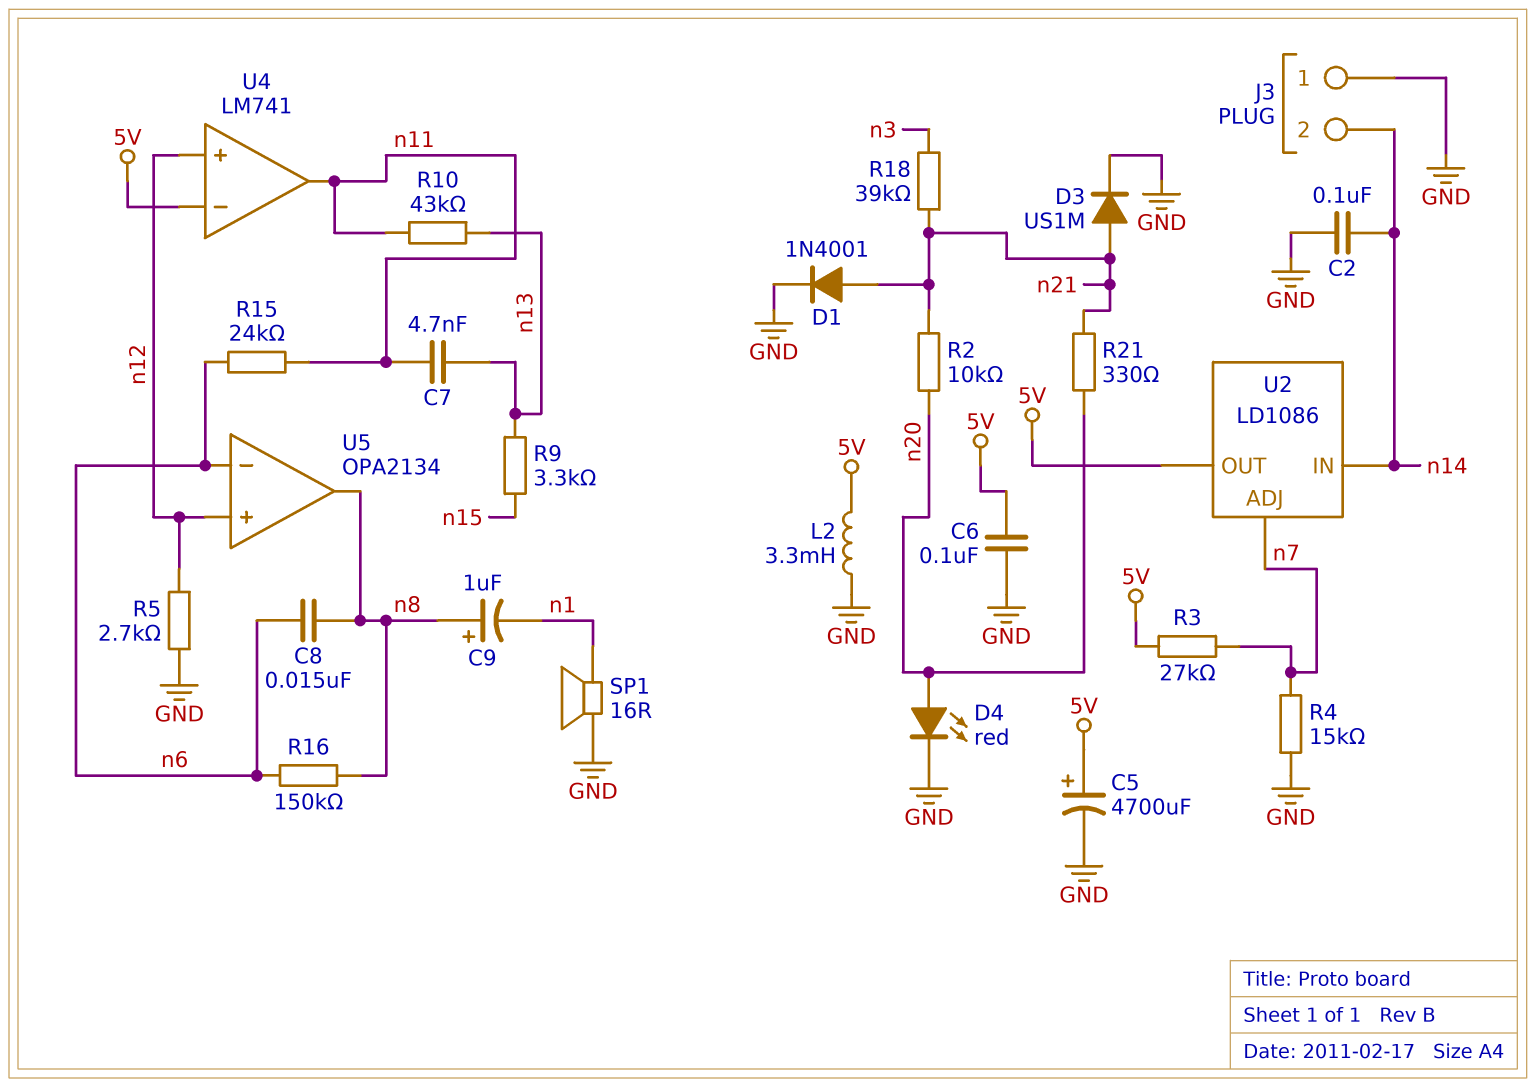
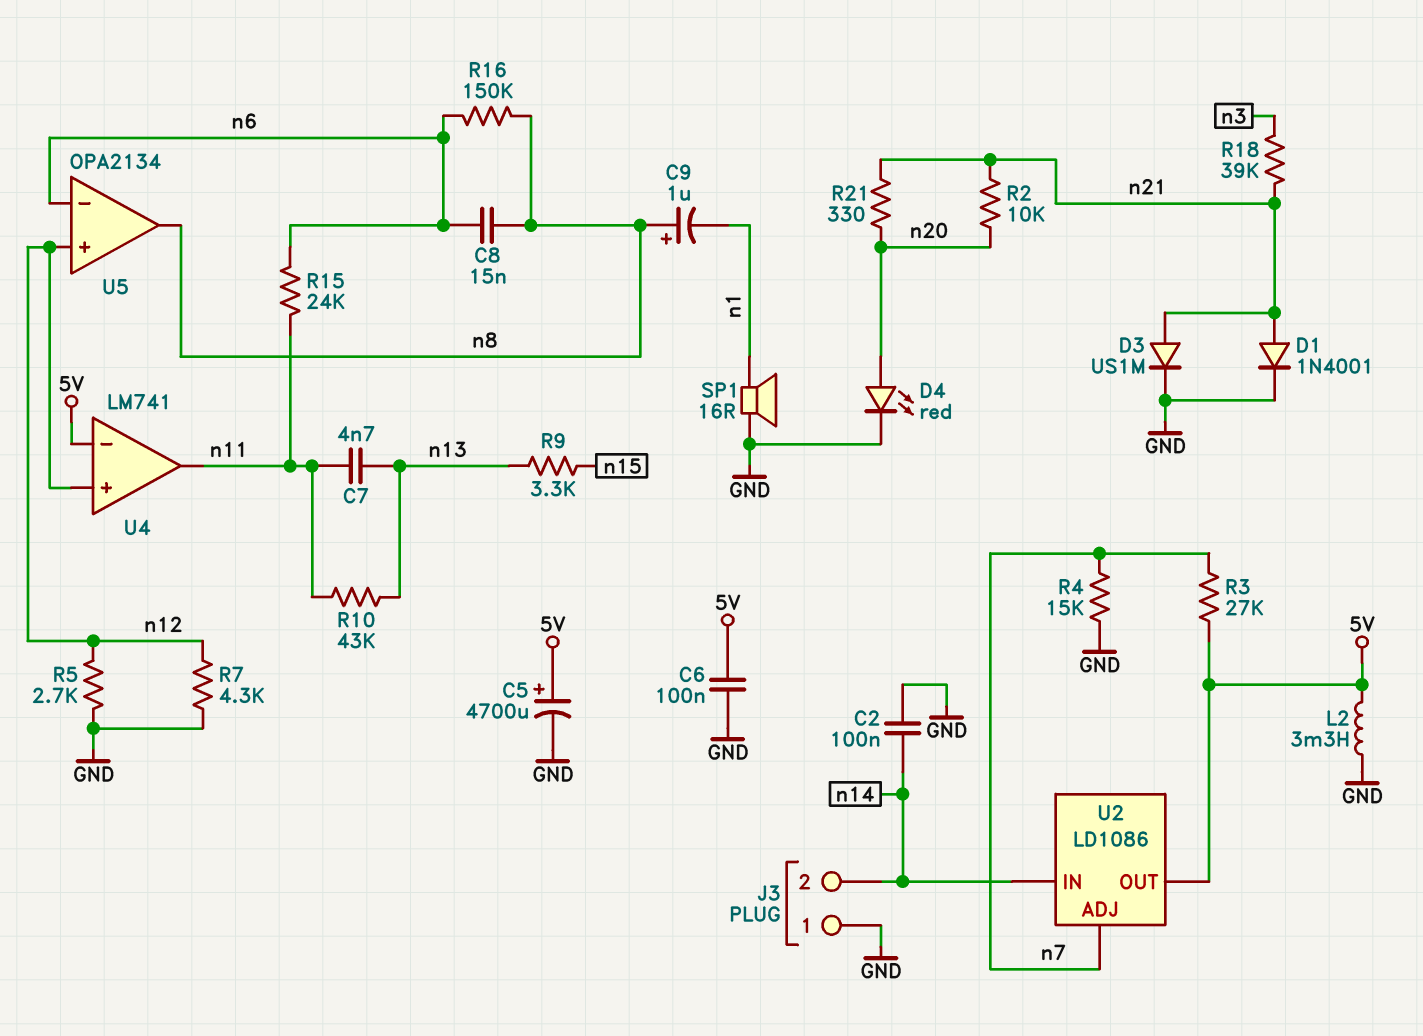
R7: none -> 4.3k (GND, n12)

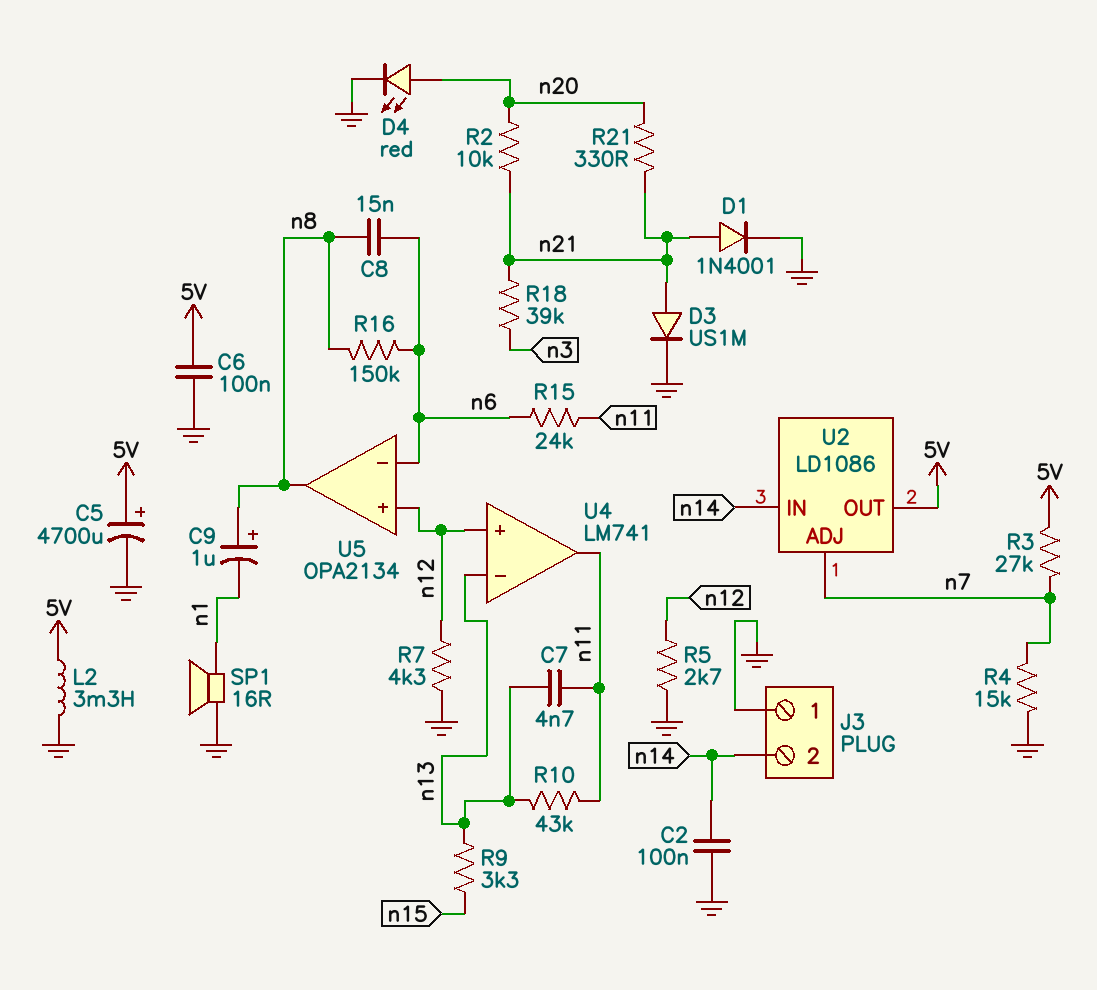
U4 pin in-: 5V -> n13

